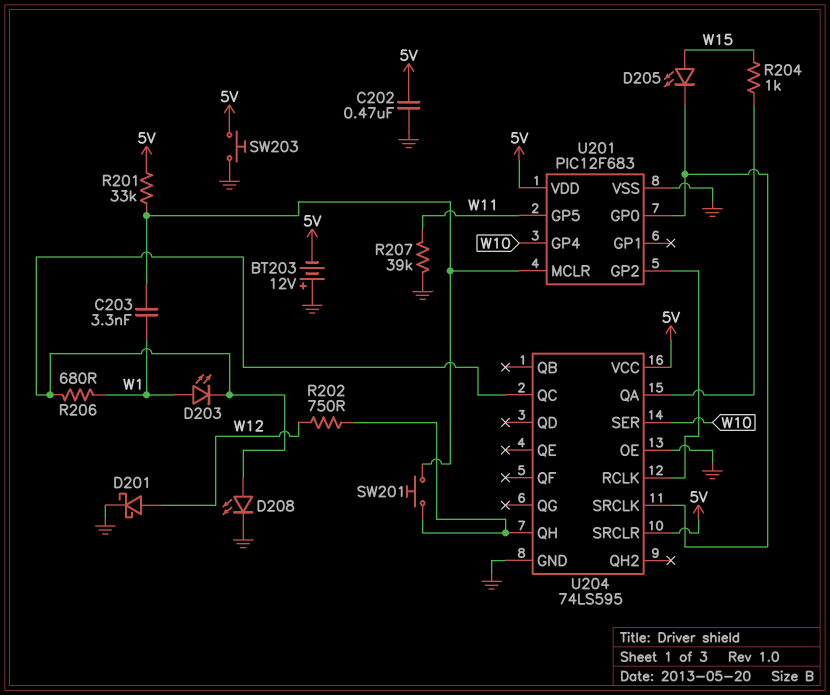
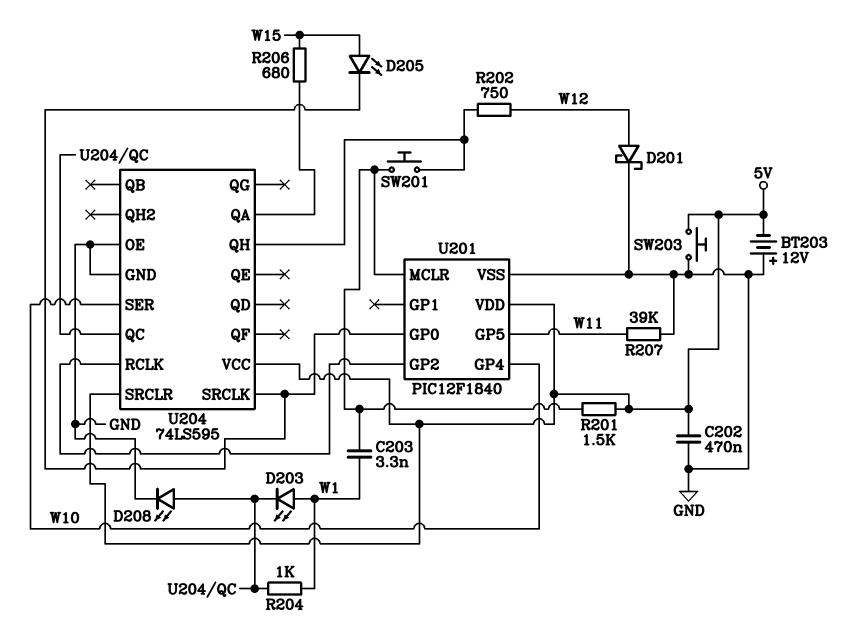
R201: 33k (5V, U201/MCLR) -> 1.5k (5V, U201/MCLR)
R204: 1k (U204/QA, W15) -> 1k (U204/QC, W1)
R206: 680 (U204/QC, W1) -> 680 (U204/QA, W15)
U201: PIC12F683 -> PIC12F1840

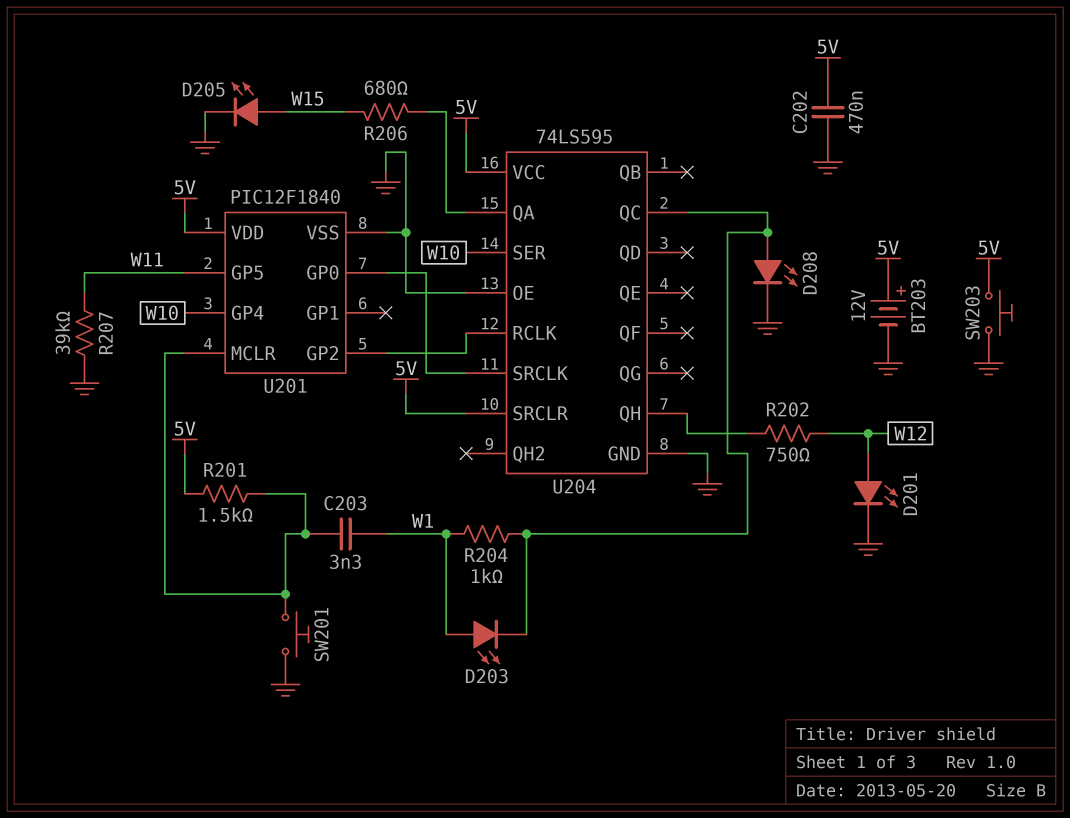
BT203: 12V (plus GND, minus 5V) -> 12V (plus 5V, minus GND)
D201: schottky (A W12, K GND) -> LED (A W12, K GND)
D205: LED (A W15, K U201/GP0) -> LED (A W15, K GND)
SW201: button (U201/MCLR, U204/QH) -> button (GND, U201/MCLR)

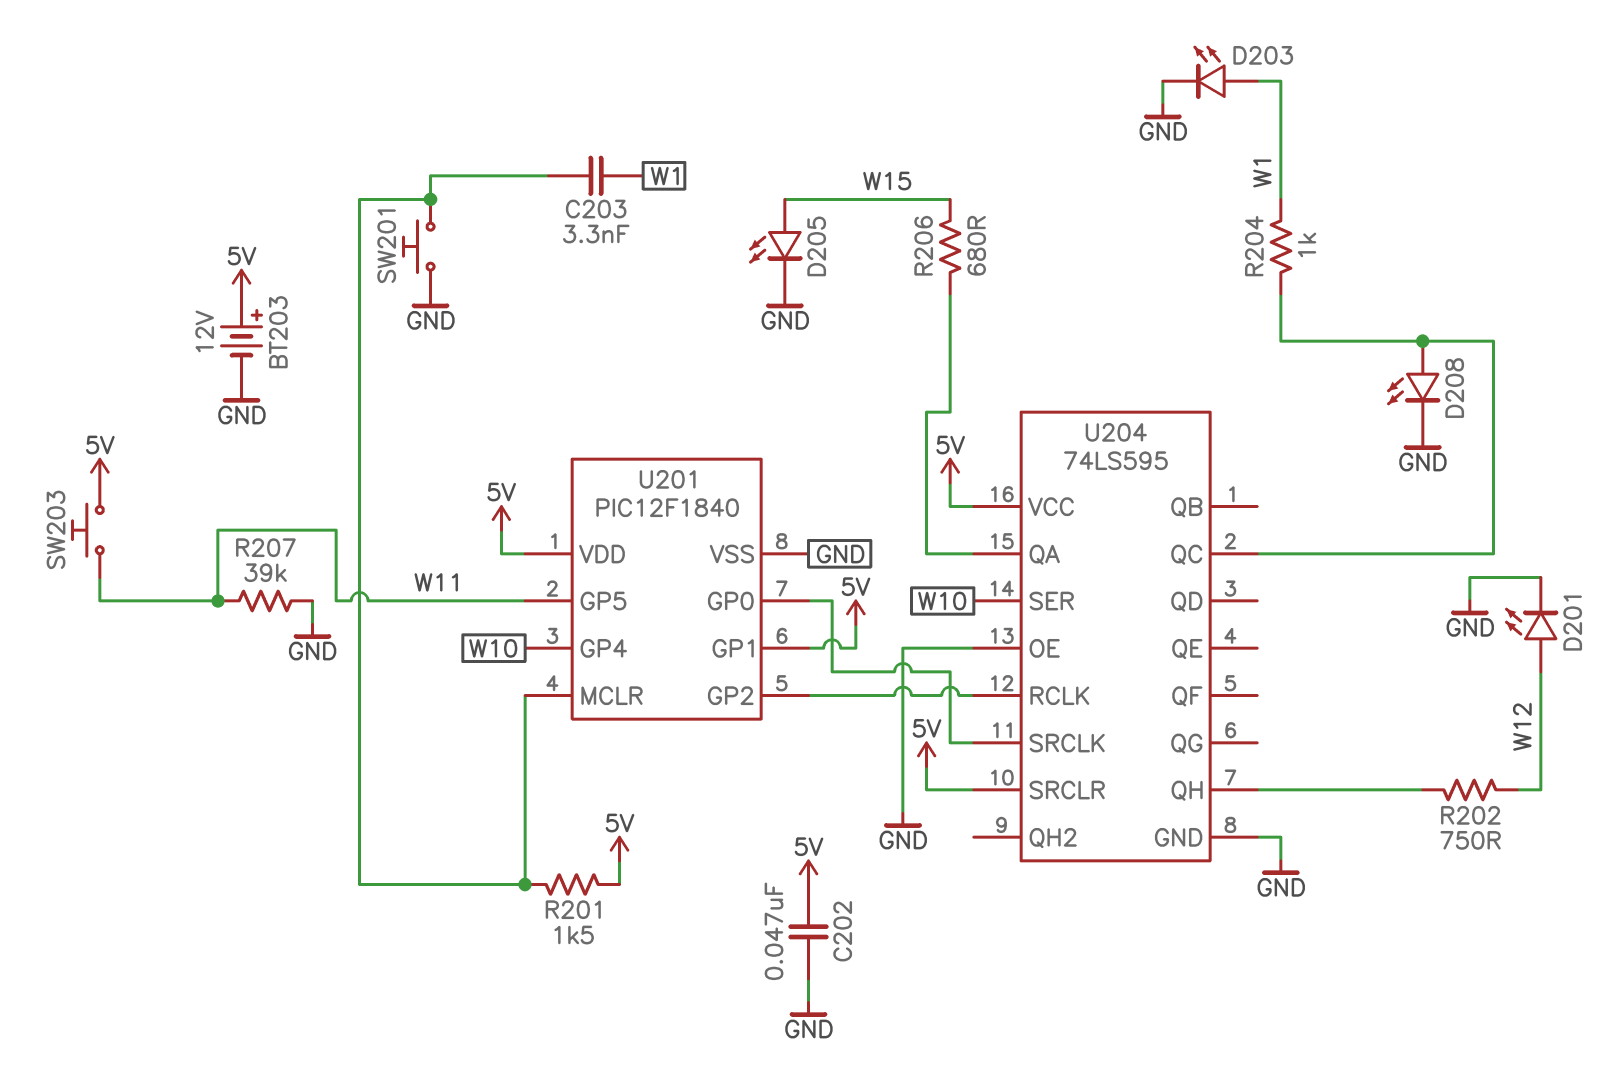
C202: 470nF (5V, GND) -> 47nF (5V, GND)
D203: LED (A W1, K U204/QC) -> LED (A W1, K GND)
SW203: button (5V, GND) -> button (5V, W11)
U201 pin GP1: none -> 5V

